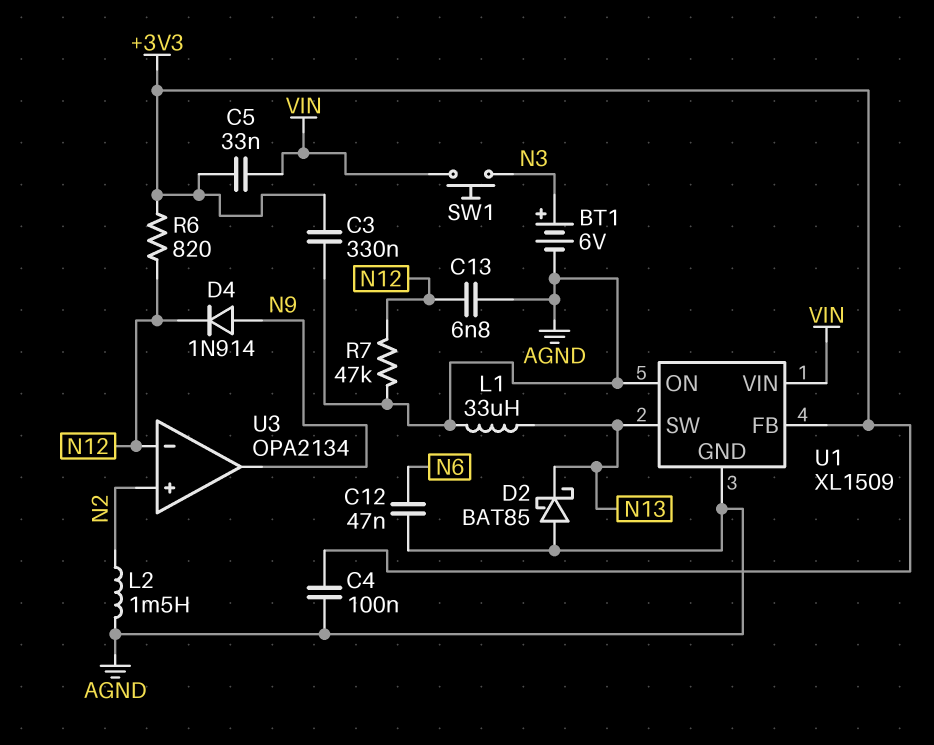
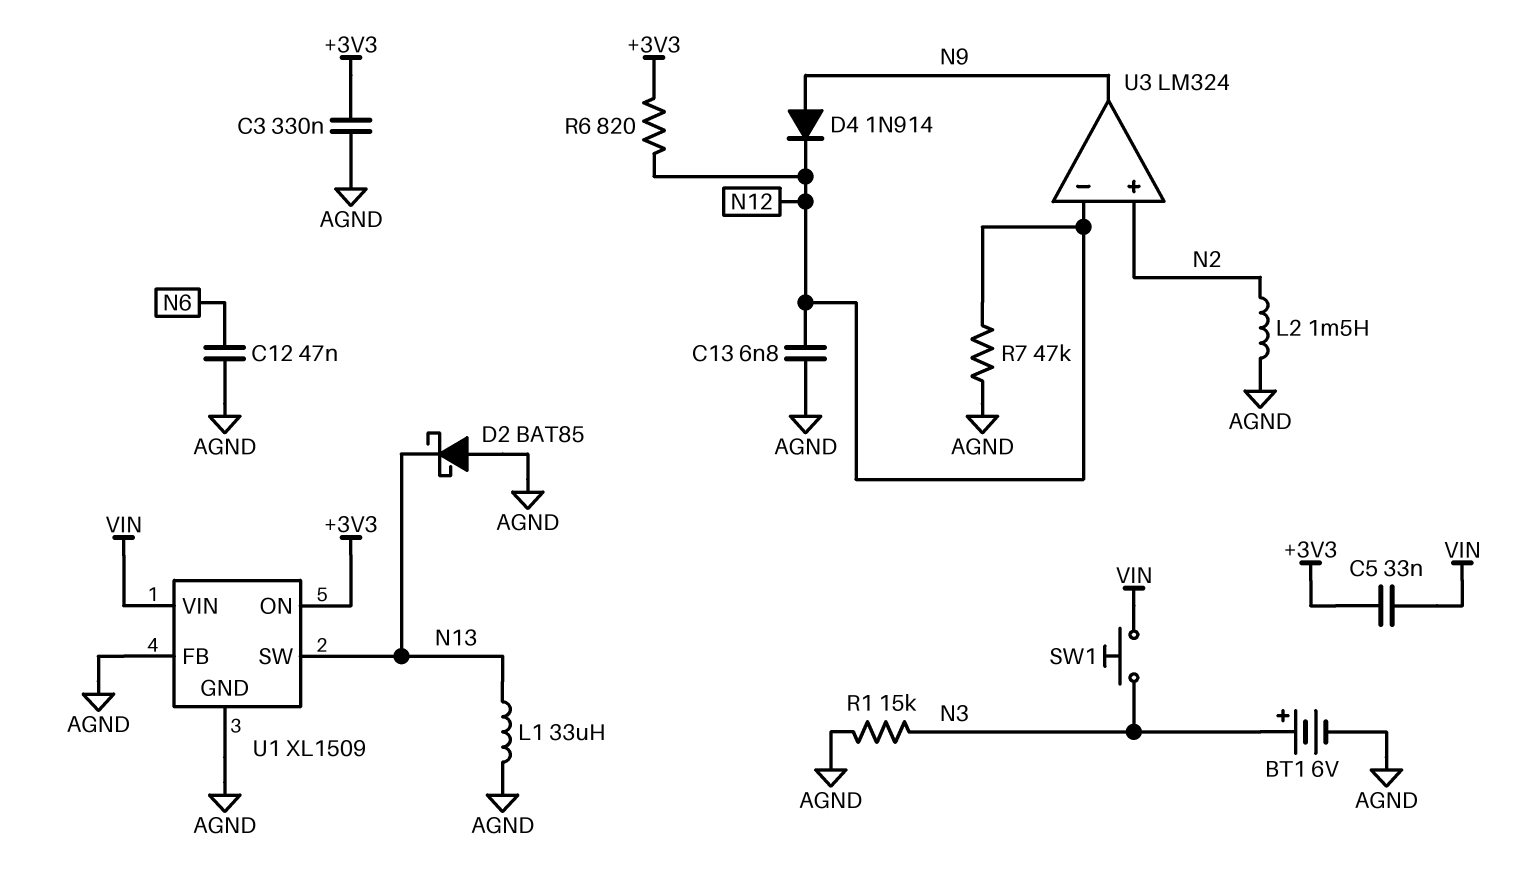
C4: 100nF (+3V3, AGND) -> none
R1: none -> 15k (AGND, N3)
U1 pin FB: +3V3 -> AGND
U1 pin ON: AGND -> +3V3
U3: OPA2134 -> LM324

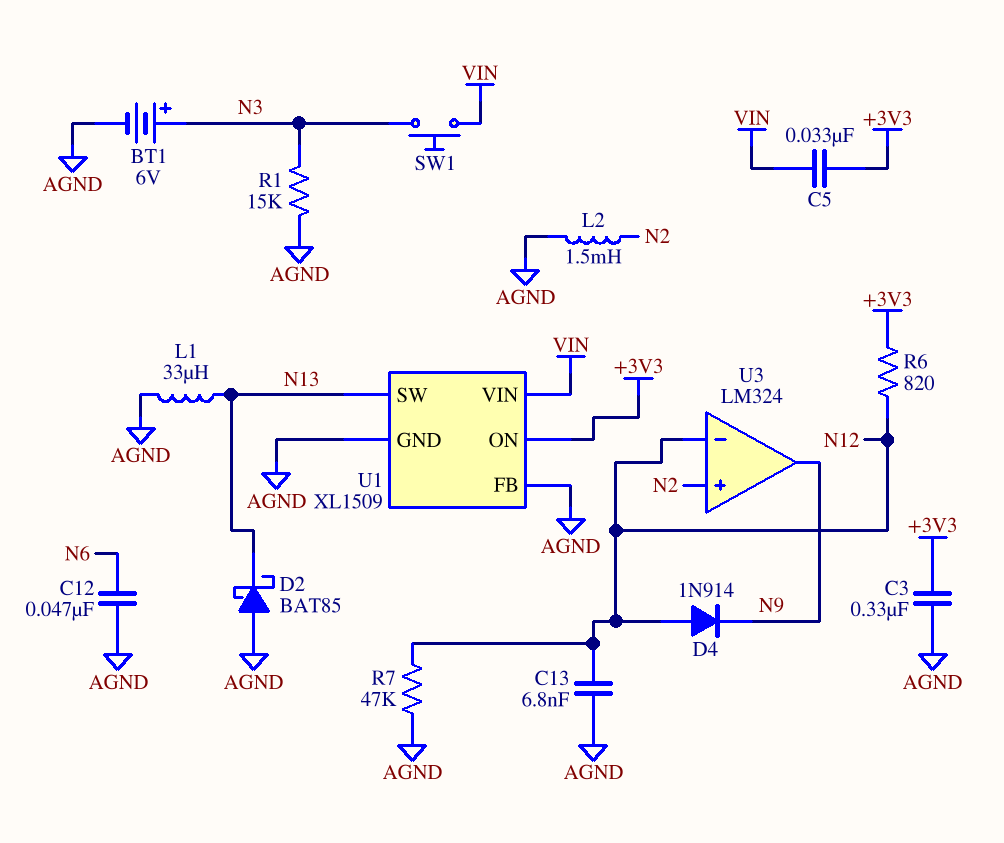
D4: diode 1N914 (A N9, K N12) -> diode 1N914 (A N12, K N9)

